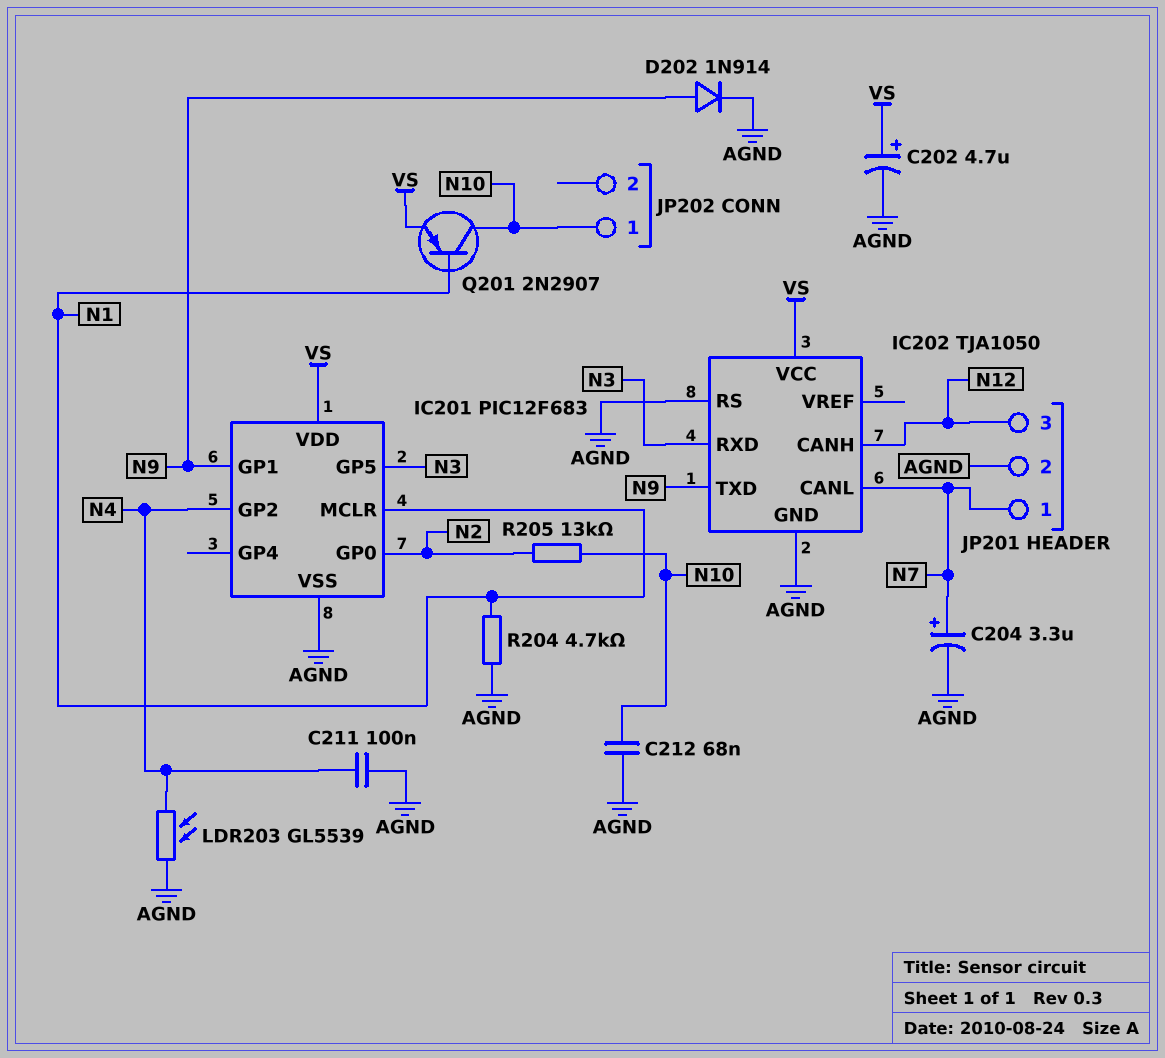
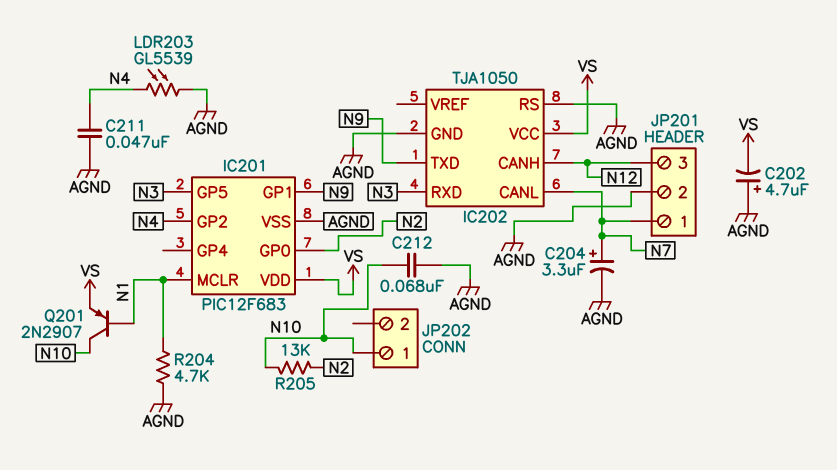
C202: 4.7uF (plus VS, minus AGND) -> 4.7uF (plus AGND, minus VS)
C211: 100nF (AGND, N4) -> 47nF (AGND, N4)
D202: diode 1N914 (A N9, K AGND) -> none

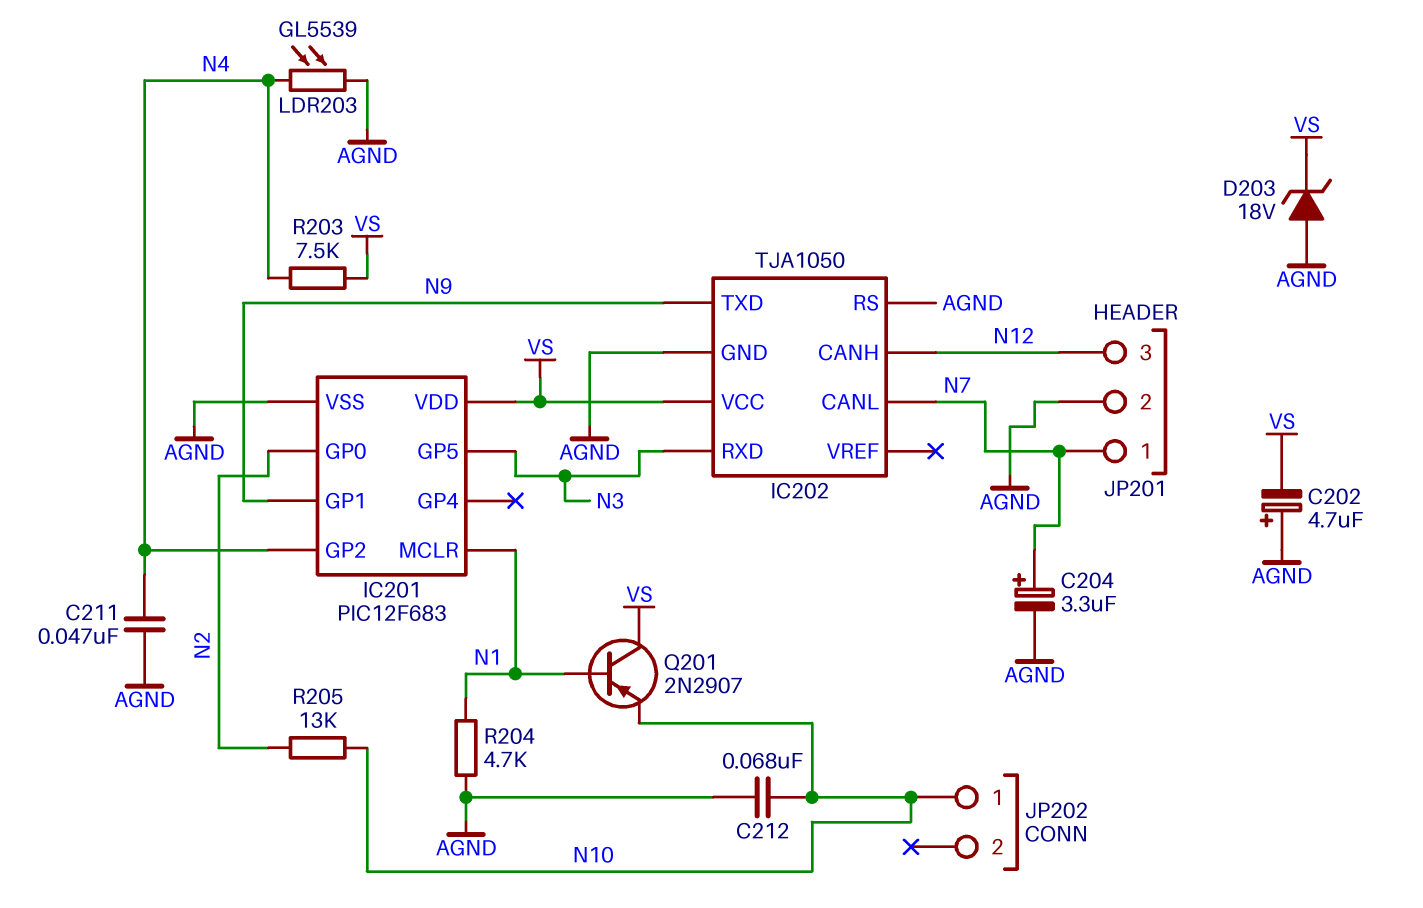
D203: none -> zener 18V (A AGND, K VS)
Q201: PNP 2N2907 (B N1, C N10, E VS) -> PNP 2N2907 (B N1, C VS, E N10)
R203: none -> 7.5k (N4, VS)

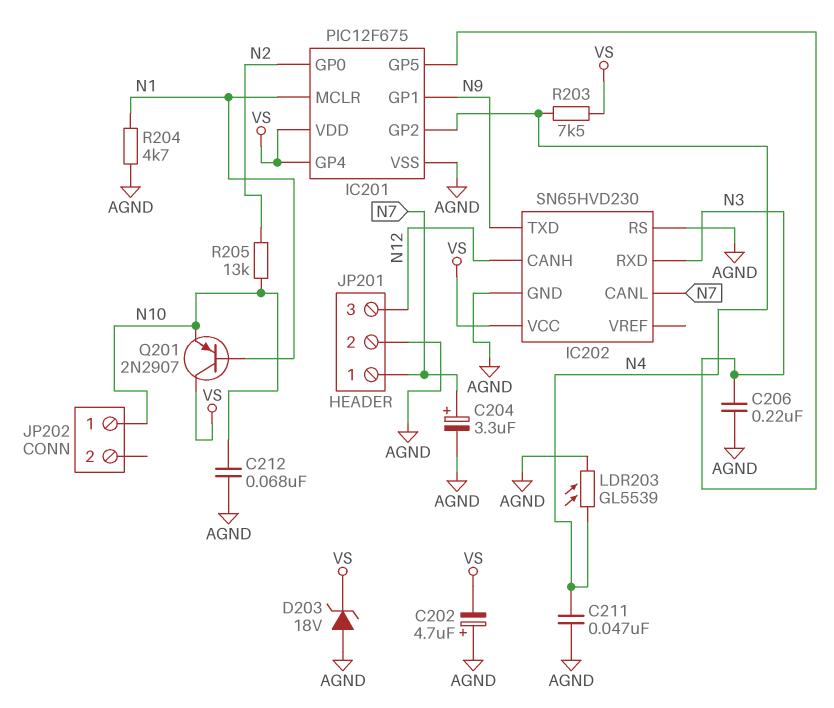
C206: none -> 220nF (AGND, N3)
IC201: PIC12F683 -> PIC12F675
IC201 pin GP4: none -> VS
IC202: TJA1050 -> SN65HVD230

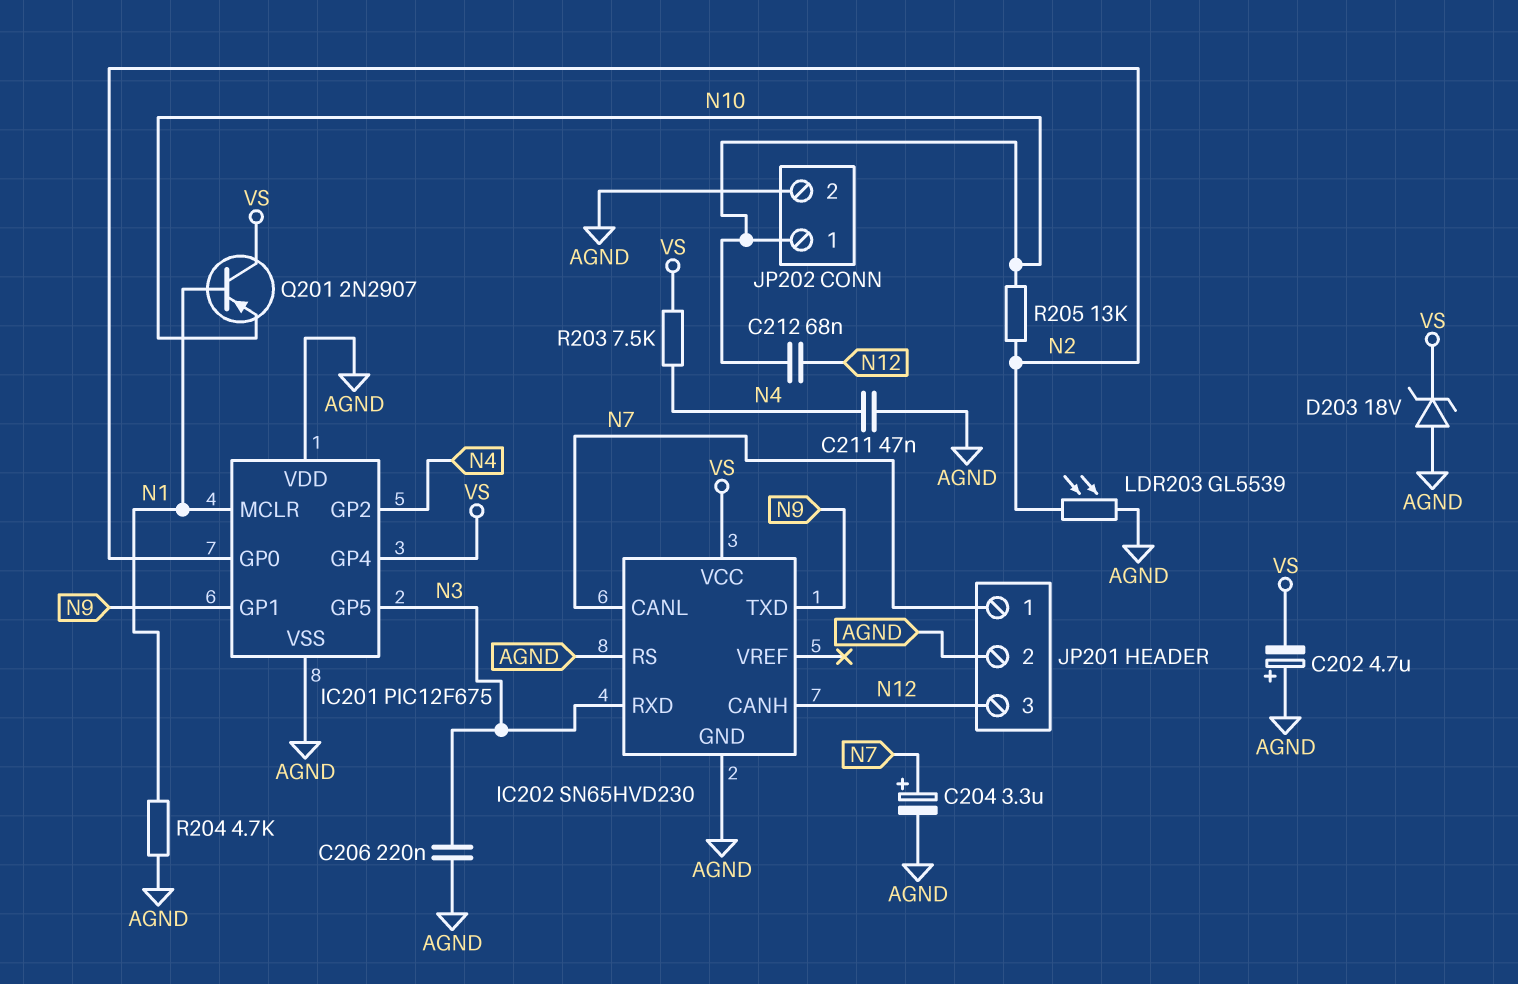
C212: 68nF (AGND, N10) -> 68nF (N10, N12)
IC201 pin VDD: VS -> AGND
JP202 pin 2: none -> AGND
LDR203: GL5539 (AGND, N4) -> GL5539 (AGND, N2)

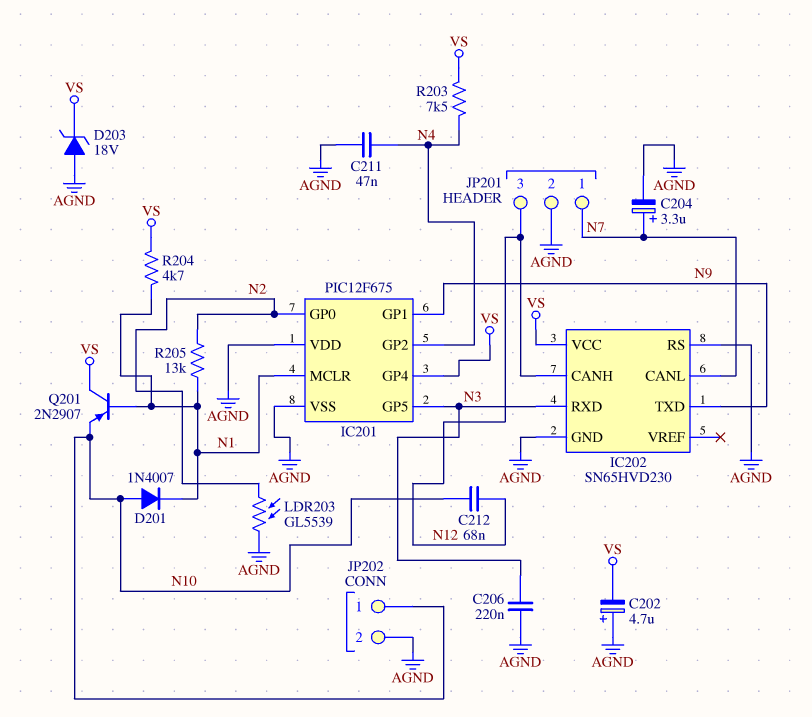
D201: none -> diode 1N4007 (A N10, K N1)
R204: 4.7k (AGND, N1) -> 4.7k (N1, VS)
R205: 13k (N2, N10) -> 13k (N1, N2)

